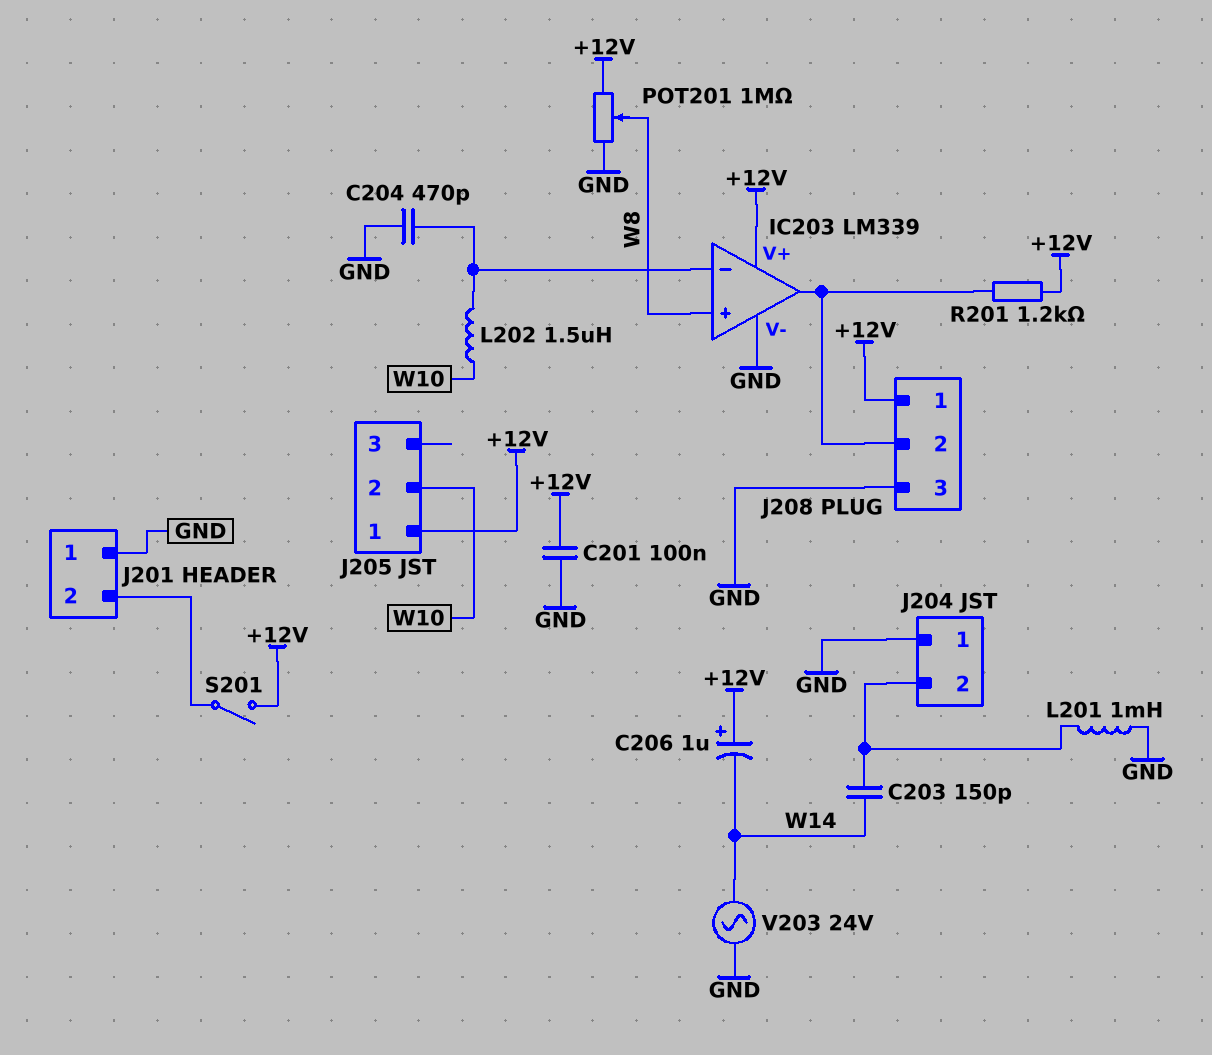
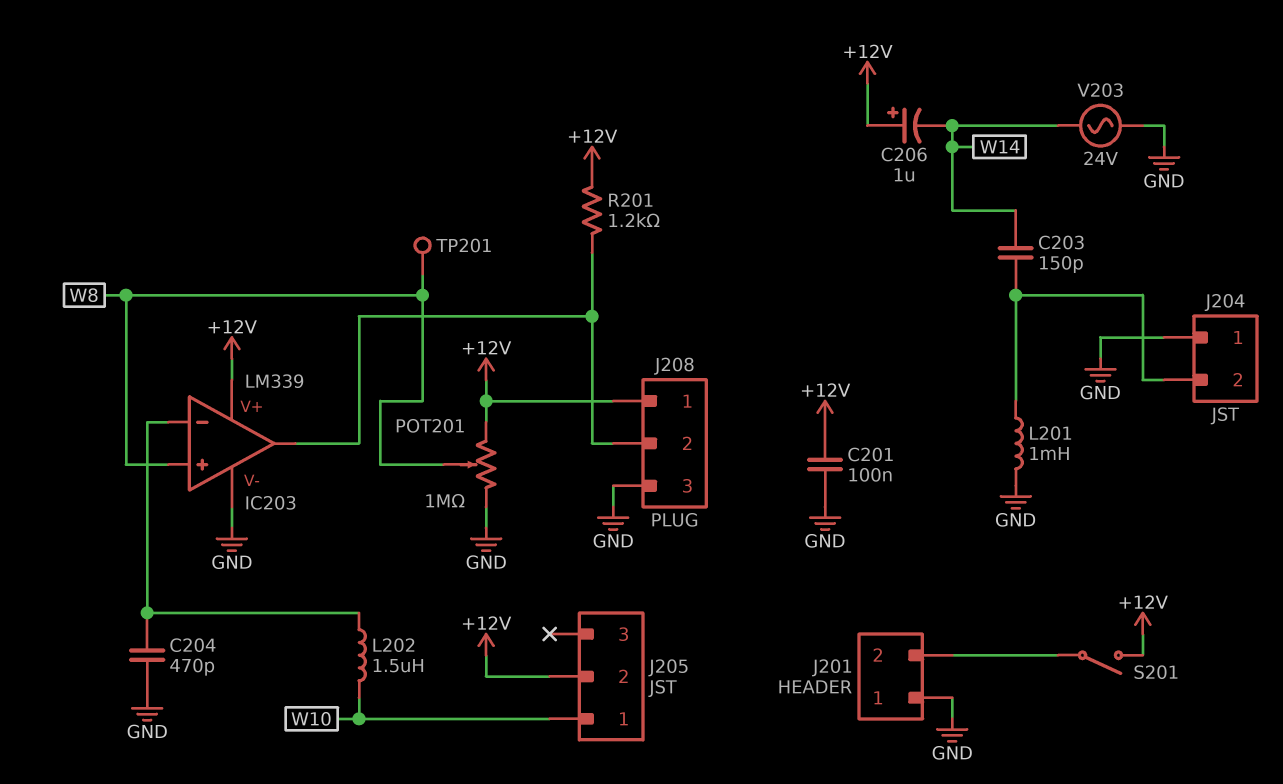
J205 pin 1: +12V -> W10
J205 pin 2: W10 -> +12V
TP201: none -> test point (W8)

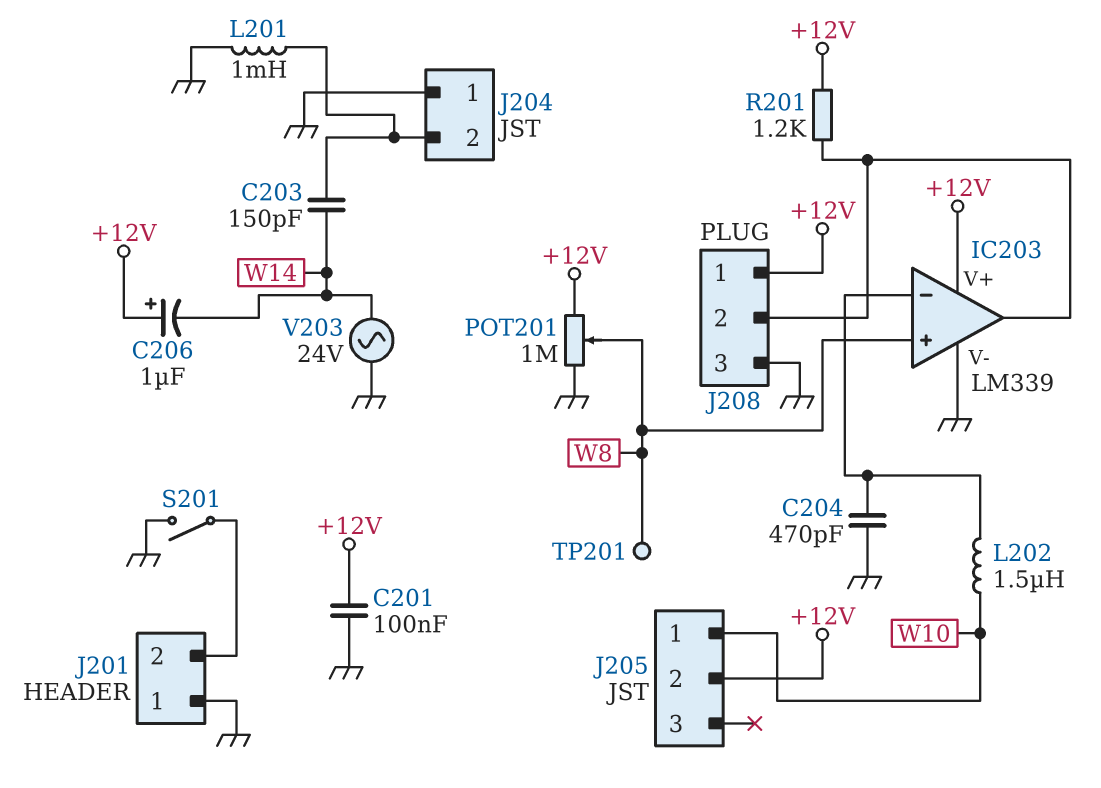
S201: switch (+12V, J201/2) -> switch (GND, J201/2)

